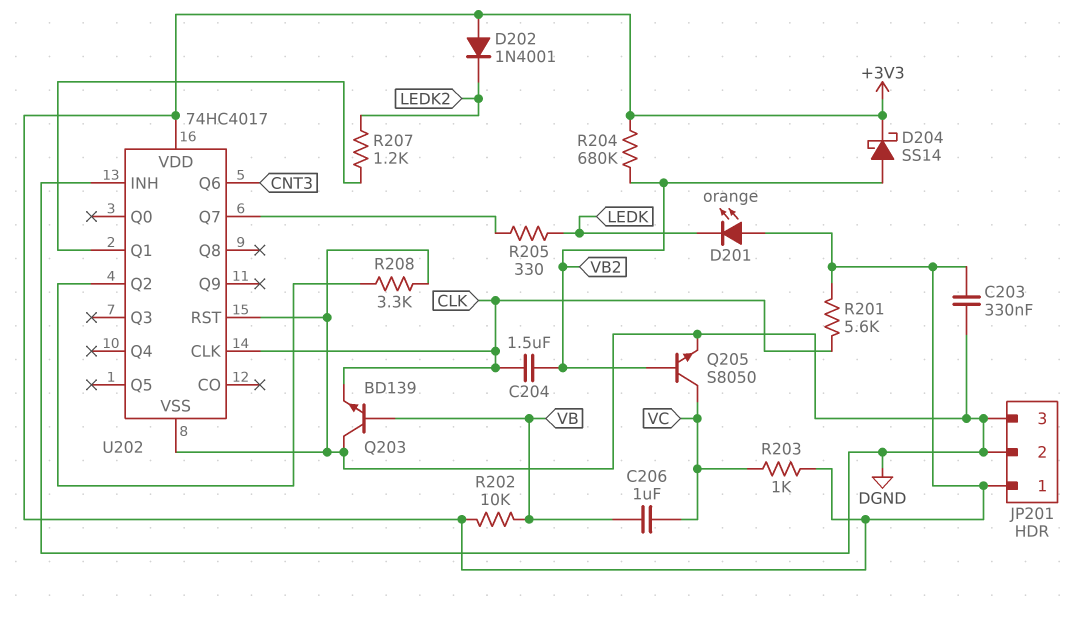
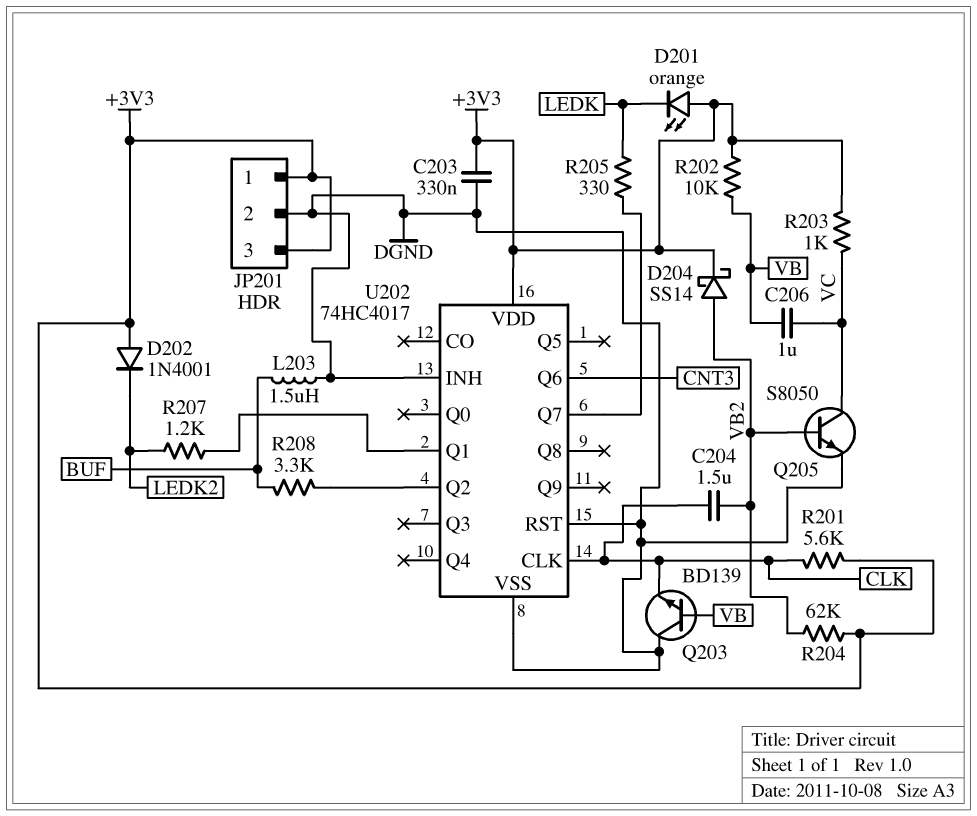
JP201 pin 3: DGND -> +3V3
L203: none -> 1.5uH (BUF, DGND)
R204: 680k (+3V3, VB2) -> 62k (+3V3, VB2)
R208: 3.3k (DGND, U202/Q2) -> 3.3k (BUF, U202/Q2)

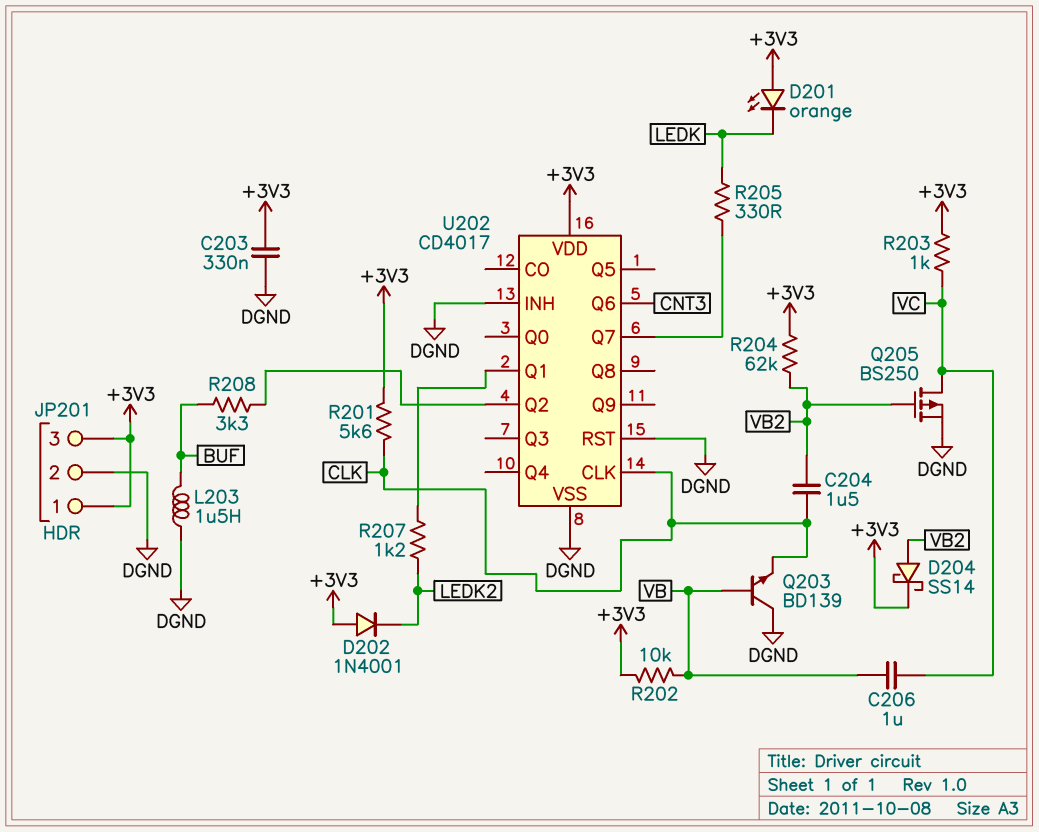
Q205: NPN S8050 (B VB2, C VC, E DGND) -> PMOS BS250 (G VB2, D VC, S DGND)
U202: 74HC4017 -> CD4017

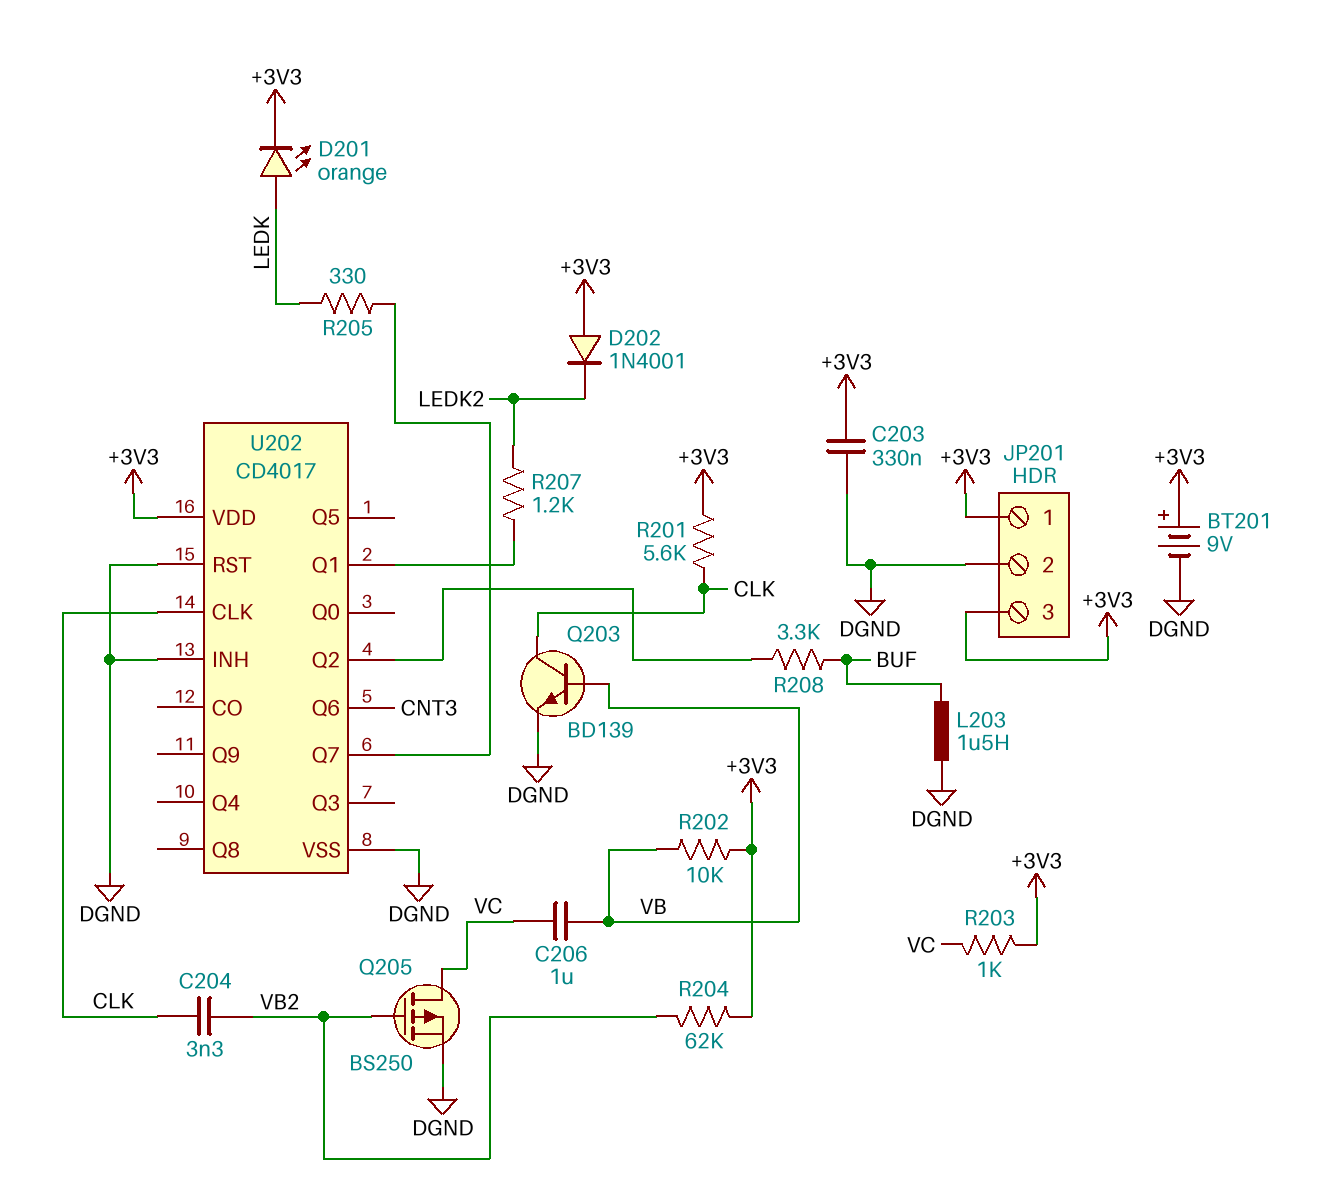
BT201: none -> 9V (plus +3V3, minus DGND)
C204: 1.5uF (CLK, VB2) -> 3.3nF (CLK, VB2)
D201: LED orange (A +3V3, K LEDK) -> LED orange (A LEDK, K +3V3)
D204: schottky SS14 (A VB2, K +3V3) -> none
Q203: NPN BD139 (B VB, C DGND, E CLK) -> NPN BD139 (B VB, C CLK, E DGND)

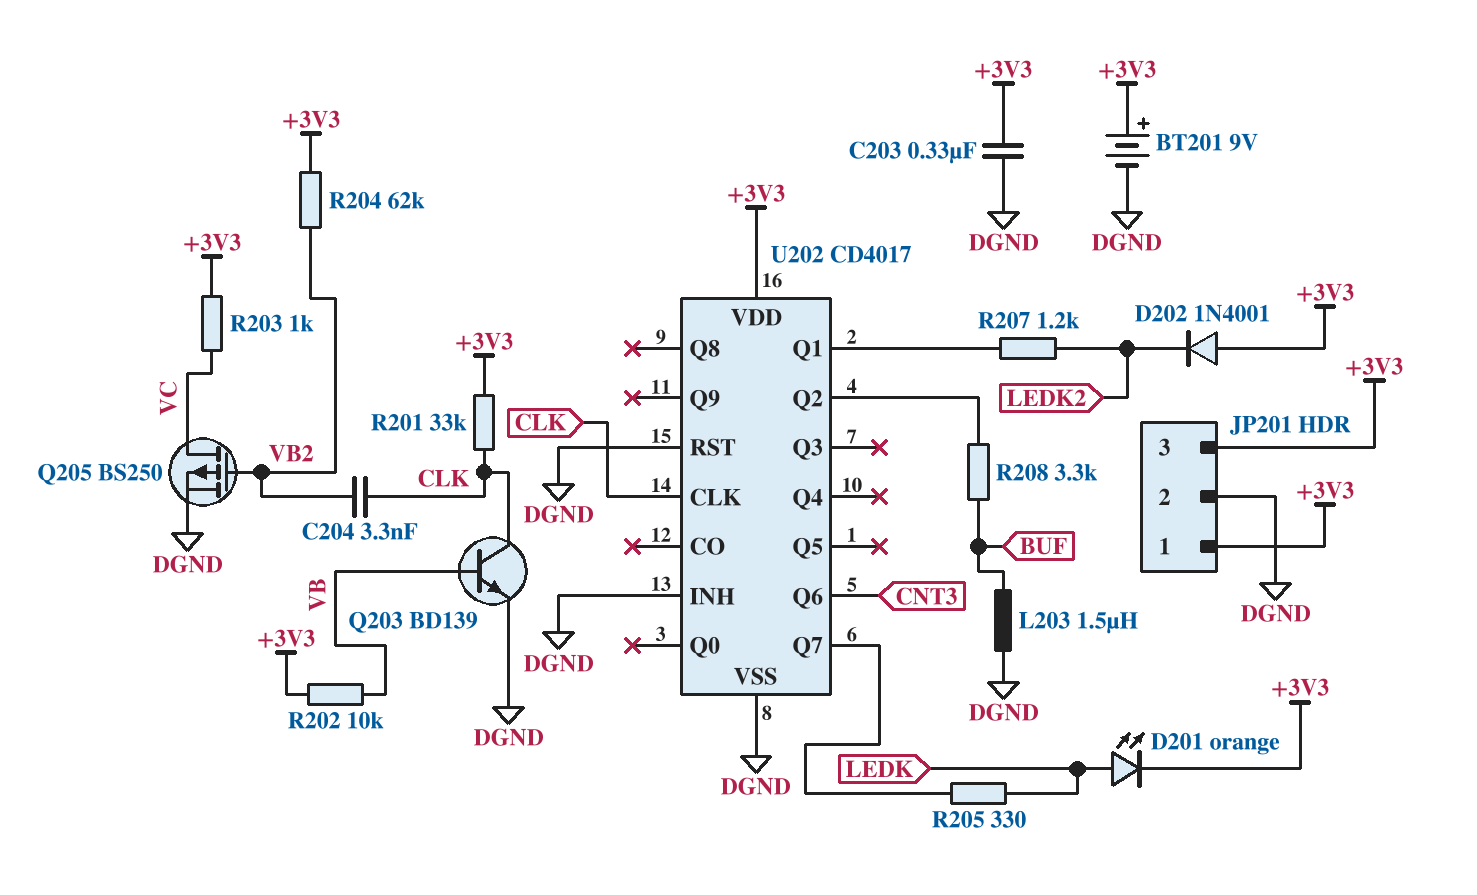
C206: 1uF (VB, VC) -> none
R201: 5.6k (+3V3, CLK) -> 33k (+3V3, CLK)

